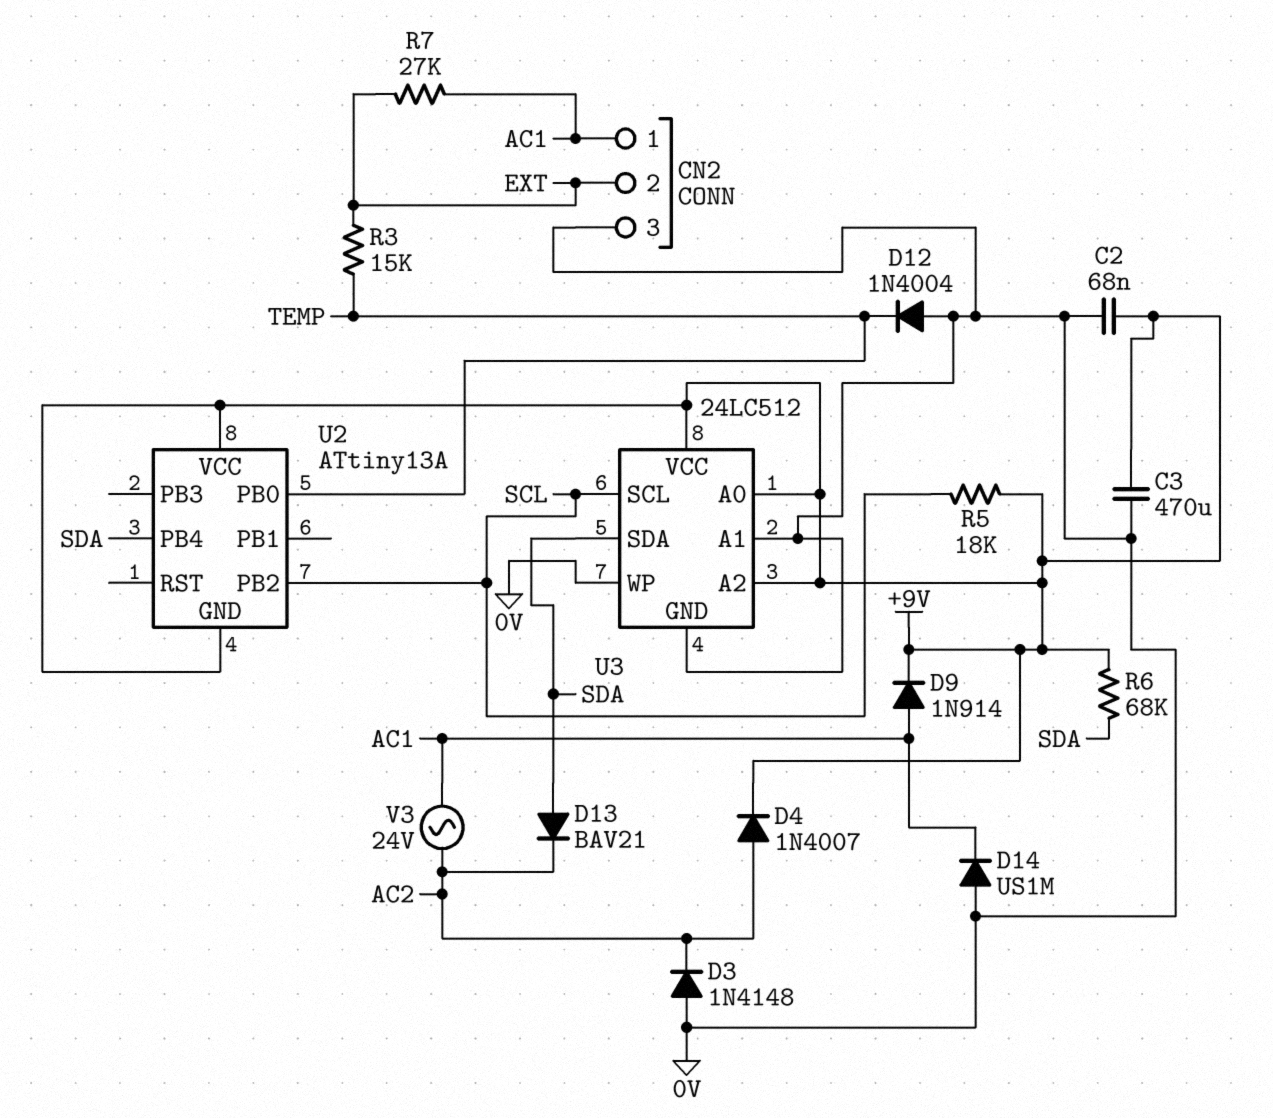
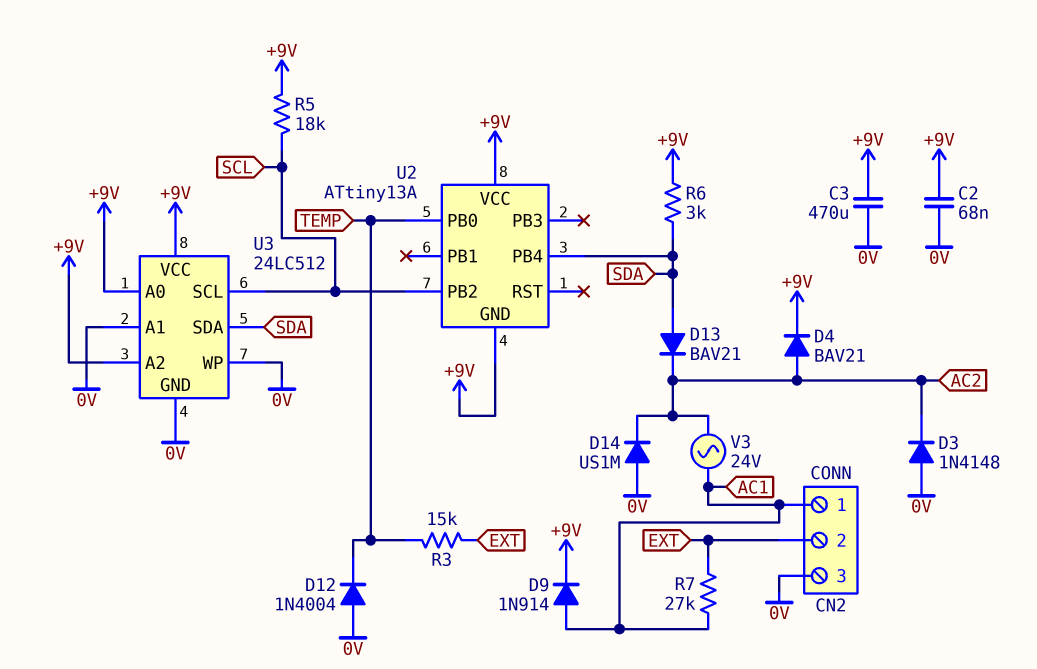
D4: diode 1N4007 (A AC2, K +9V) -> diode BAV21 (A AC2, K +9V)
D14: diode US1M (A 0V, K AC1) -> diode US1M (A 0V, K AC2)
R6: 68k (+9V, SDA) -> 3k (+9V, SDA)

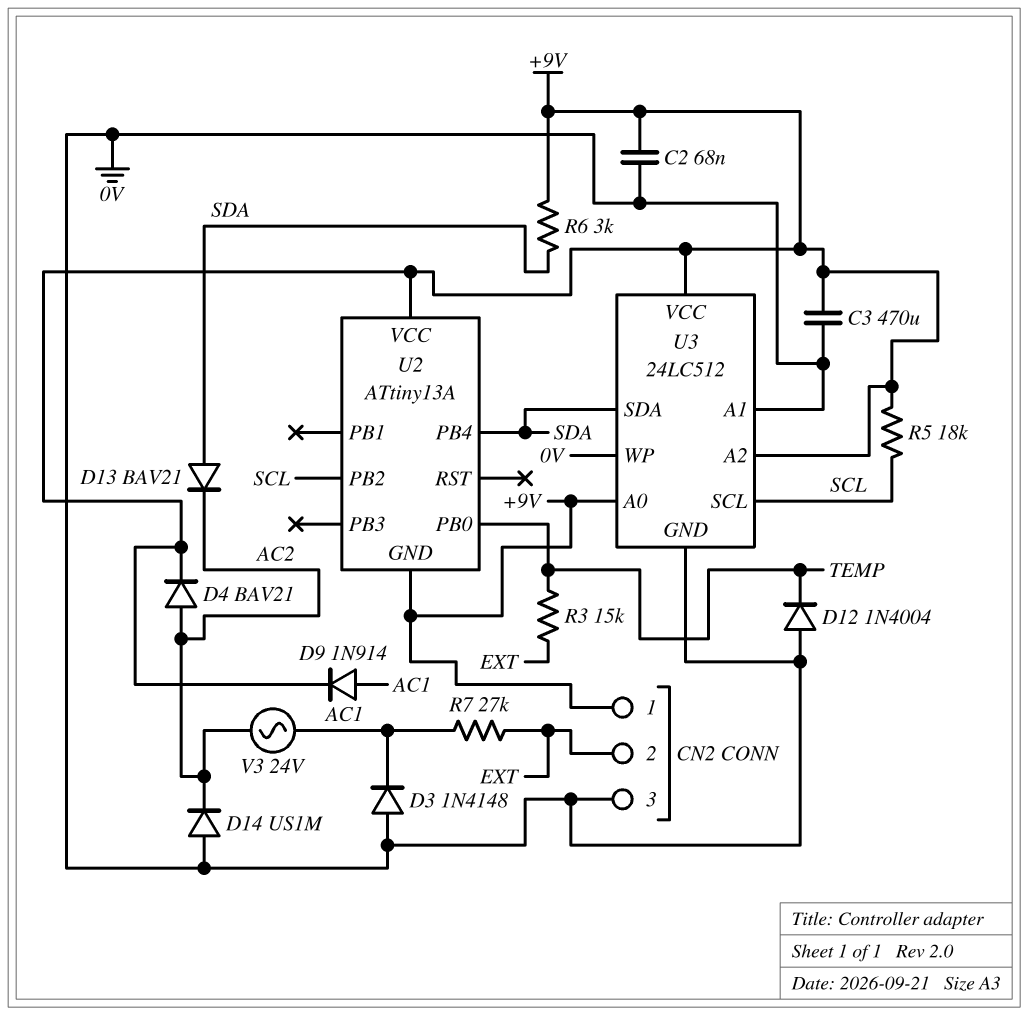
CN2 pin 1: AC1 -> +9V
D3: diode 1N4148 (A 0V, K AC2) -> diode 1N4148 (A 0V, K AC1)

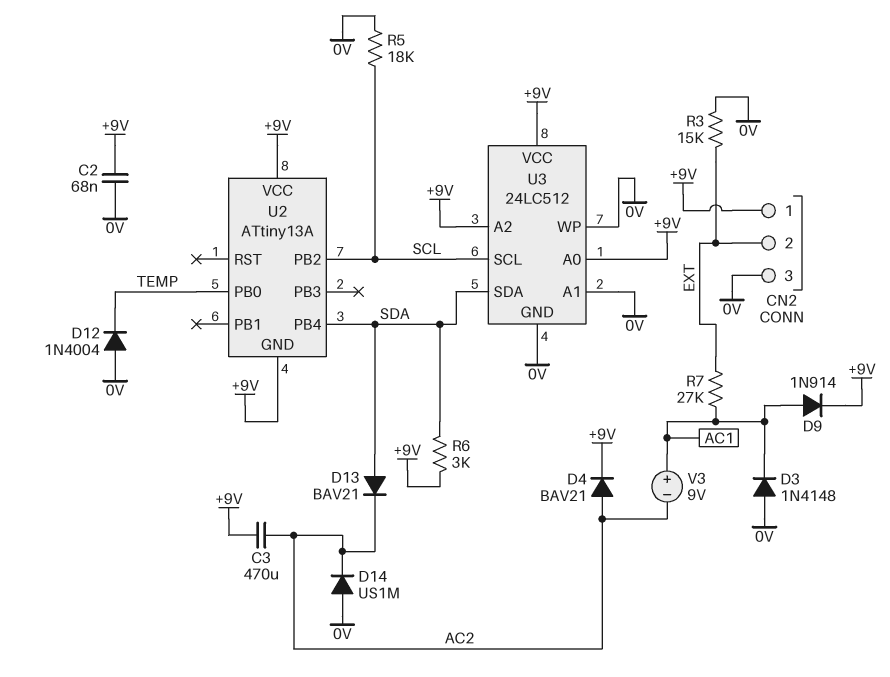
C3: 470uF (+9V, 0V) -> 470uF (+9V, AC2)
R3: 15k (EXT, TEMP) -> 15k (0V, EXT)
R5: 18k (+9V, SCL) -> 18k (0V, SCL)
V3: AC 24V (AC1, AC2) -> 9V (plus AC1, minus AC2)

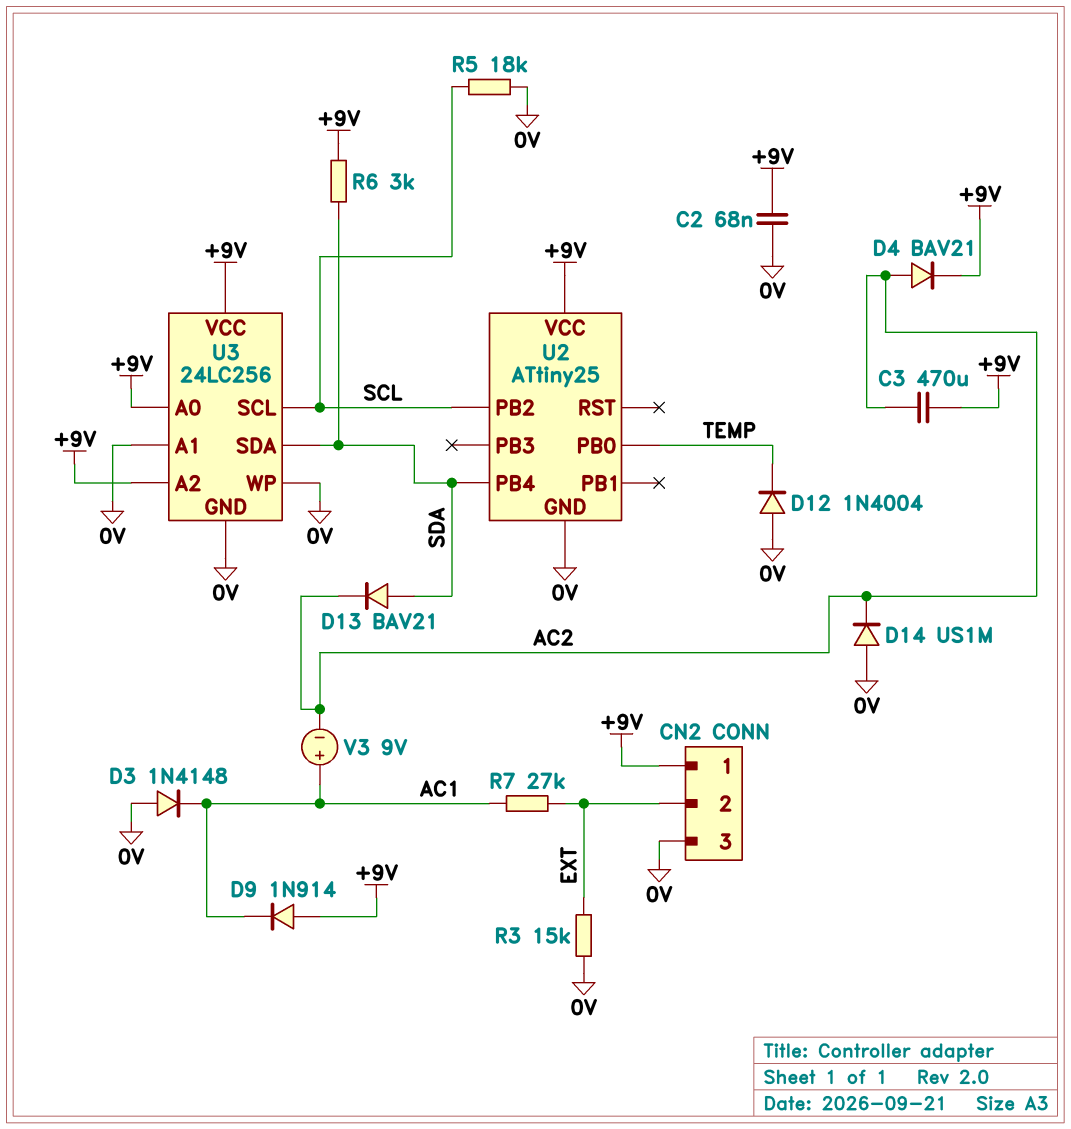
D9: diode 1N914 (A AC1, K +9V) -> diode 1N914 (A +9V, K AC1)
U2: ATtiny13A -> ATtiny25
U2 pin GND: +9V -> 0V
U3: 24LC512 -> 24LC256

